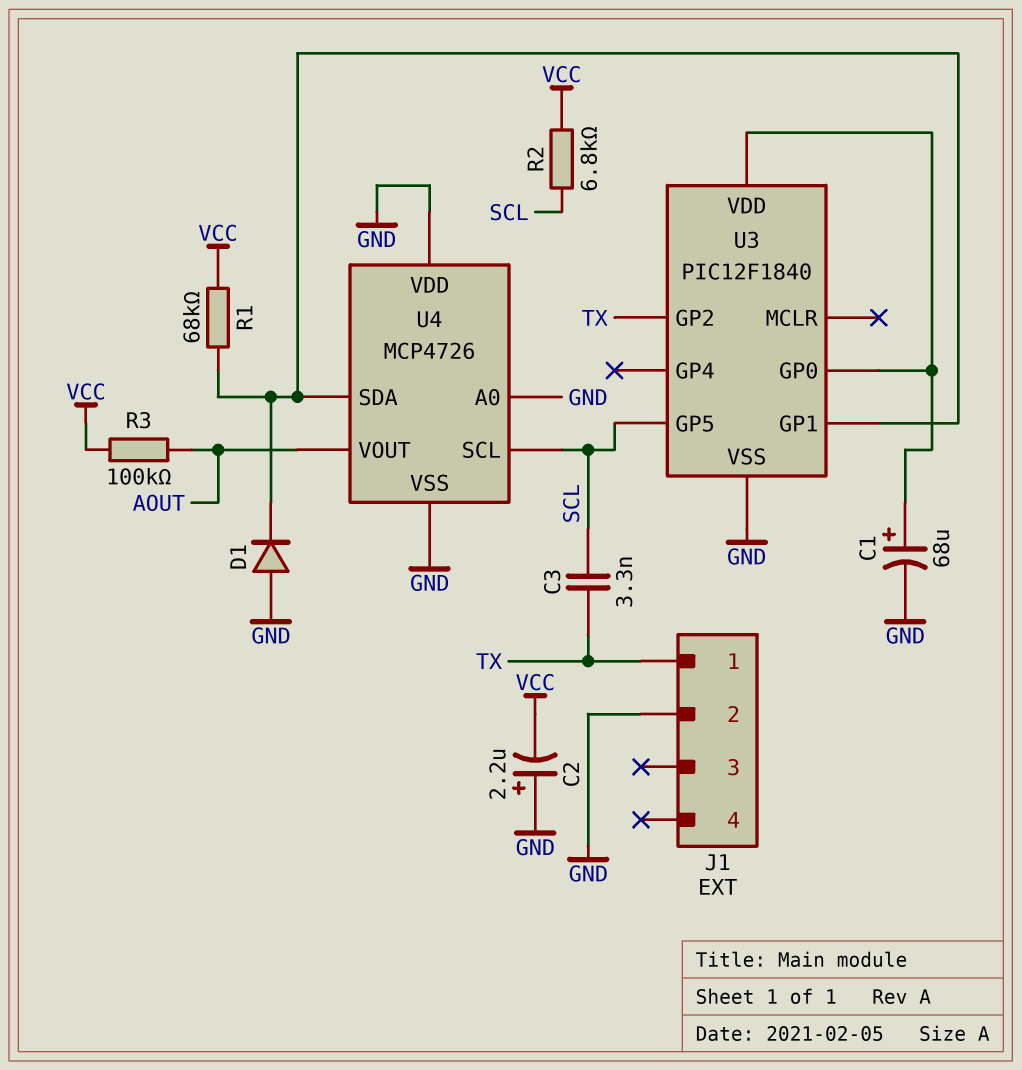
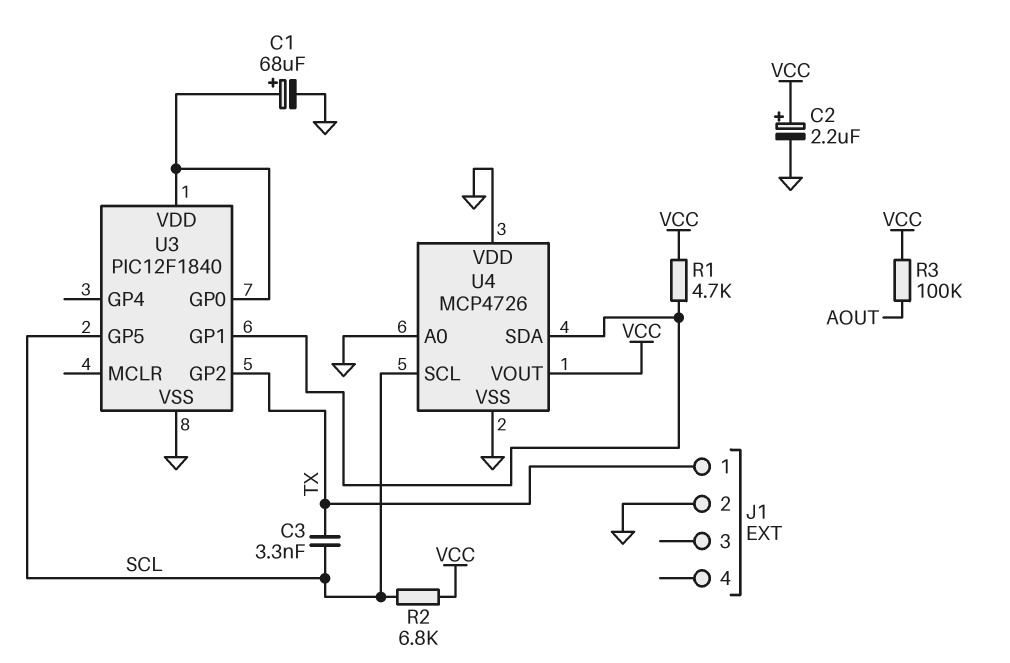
C2: 2.2uF (plus GND, minus VCC) -> 2.2uF (plus VCC, minus GND)
D1: diode (A GND, K U3/GP1) -> none
R1: 68k (U3/GP1, VCC) -> 4.7k (U3/GP1, VCC)
U4 pin VOUT: AOUT -> VCC

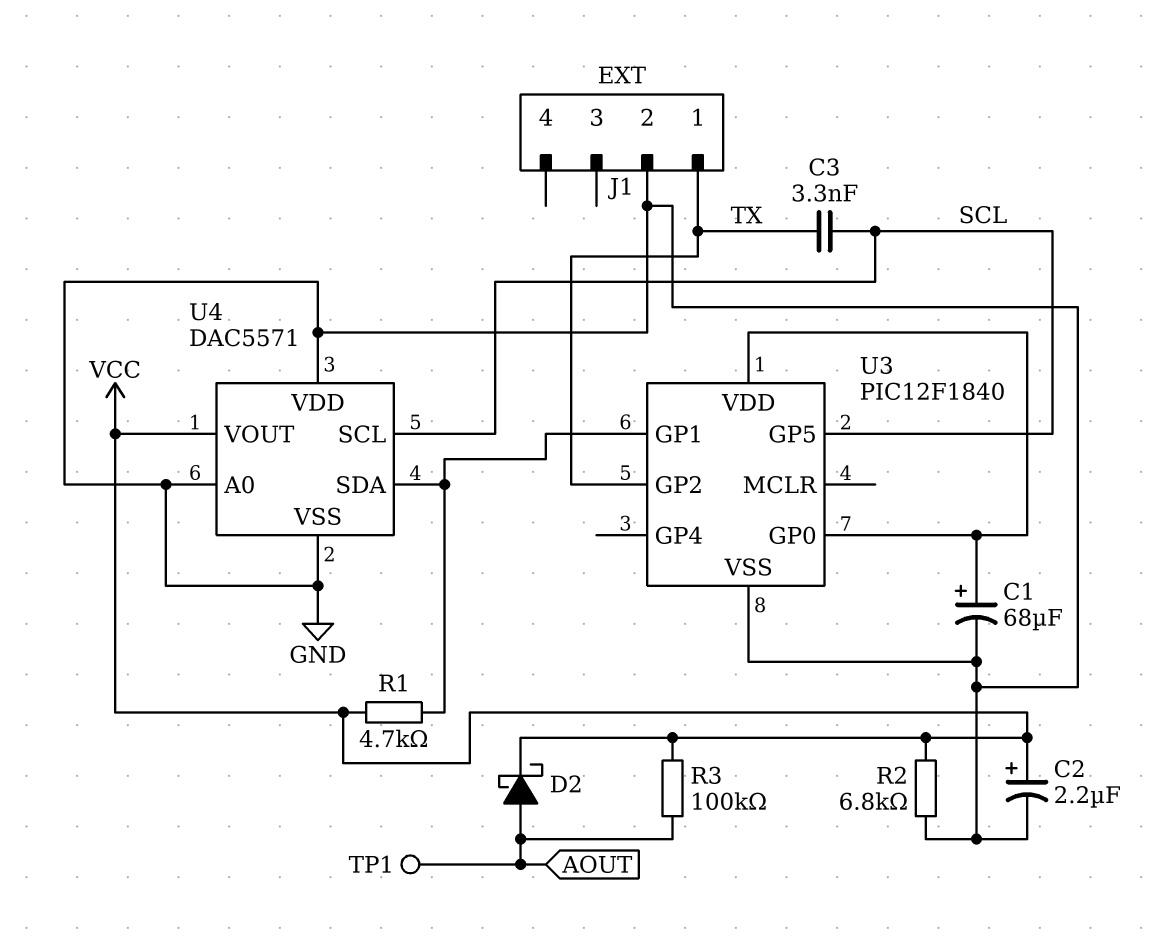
D2: none -> schottky (A AOUT, K VCC)
R2: 6.8k (SCL, VCC) -> 6.8k (GND, VCC)
TP1: none -> test point (AOUT)
U4: MCP4726 -> DAC5571

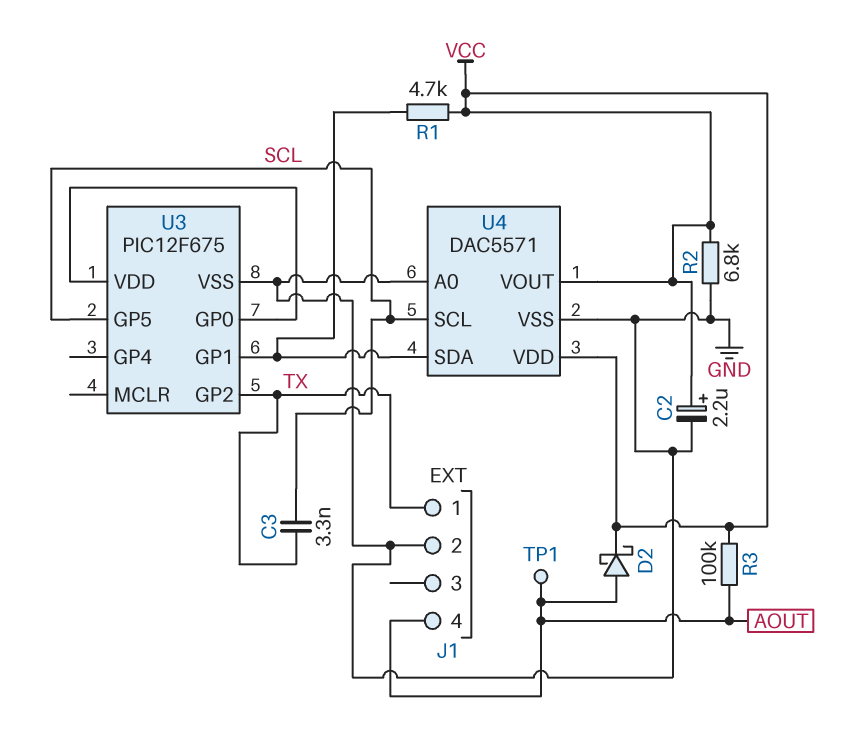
C1: 68uF (plus U3/GP0, minus GND) -> none
J1 pin 4: none -> AOUT
U3: PIC12F1840 -> PIC12F675
U4 pin VDD: GND -> VCC

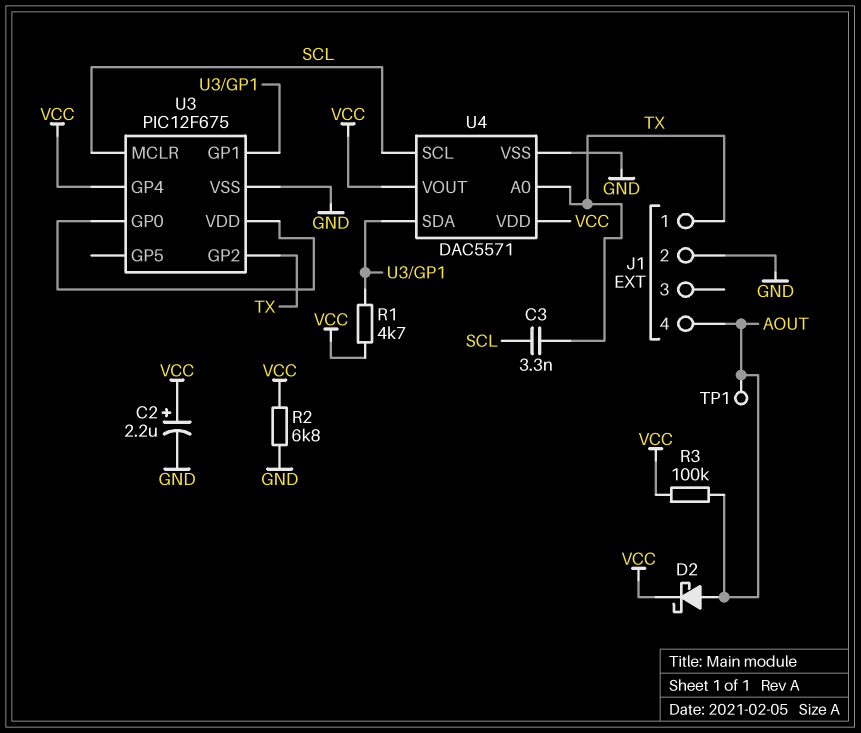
U3 pin GP4: none -> VCC
U3 pin GP5: SCL -> none
U3 pin MCLR: none -> SCL
U4 pin A0: GND -> TX

